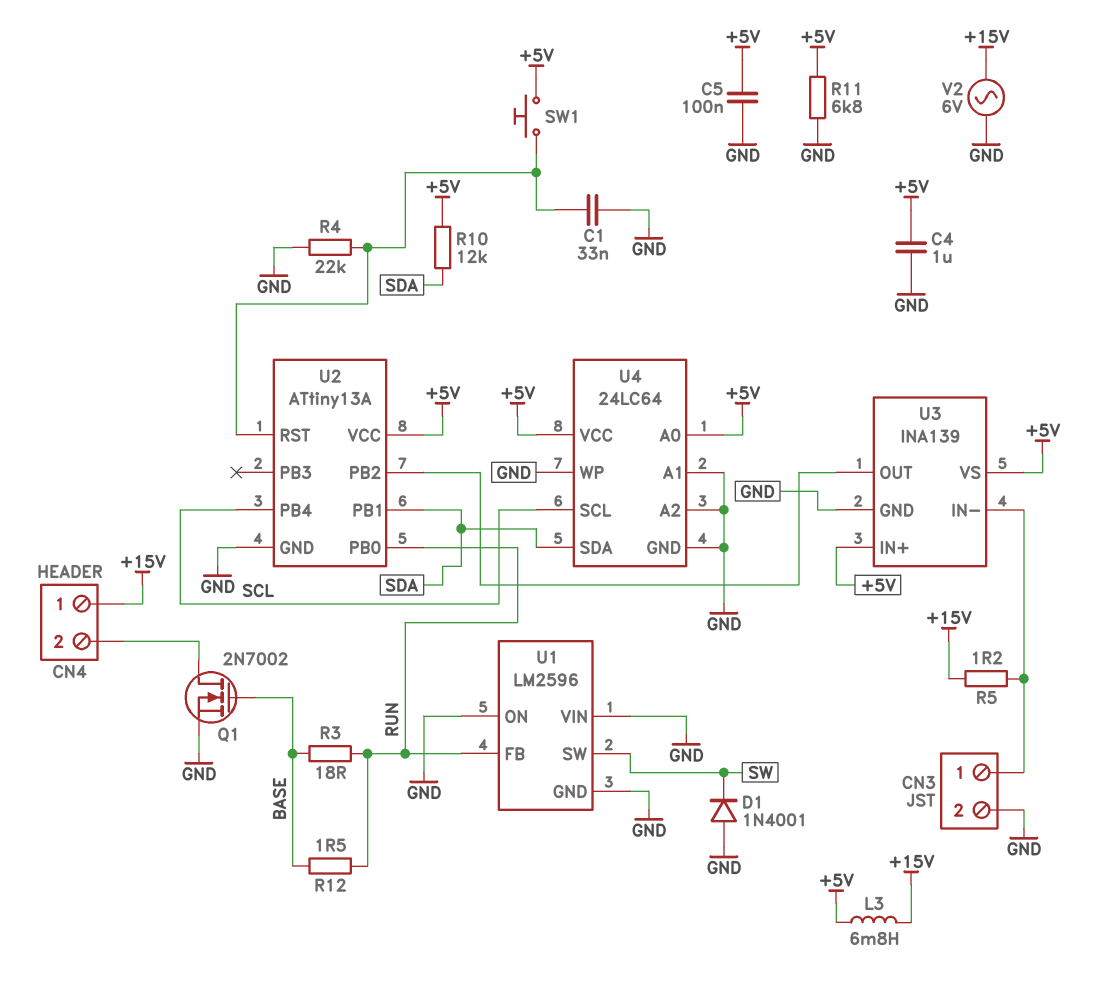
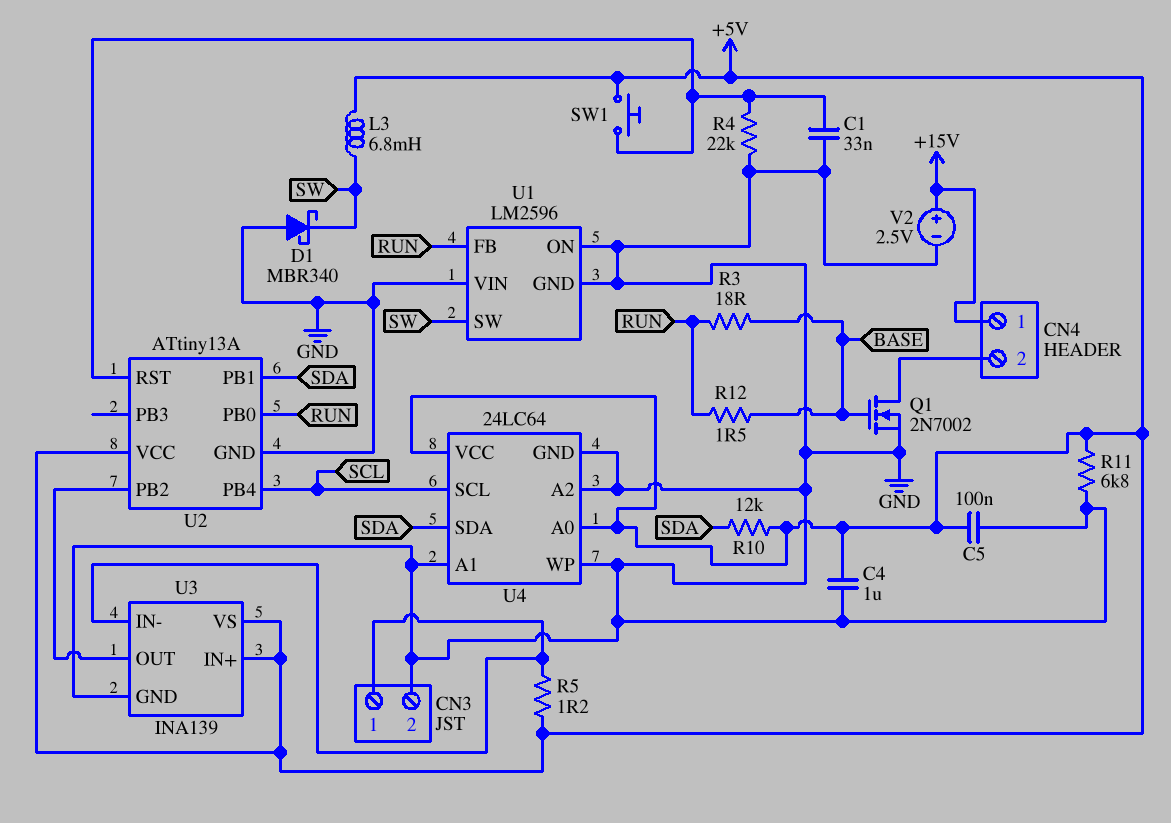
D1: diode 1N4001 (A GND, K SW) -> schottky MBR340 (A GND, K SW)
L3: 6.8mH (+5V, +15V) -> 6.8mH (+5V, SW)
R5: 1.2 (+15V, CN3/1) -> 1.2 (+5V, CN3/1)
V2: AC 6V (+15V, GND) -> 2.5V (plus +15V, minus GND)

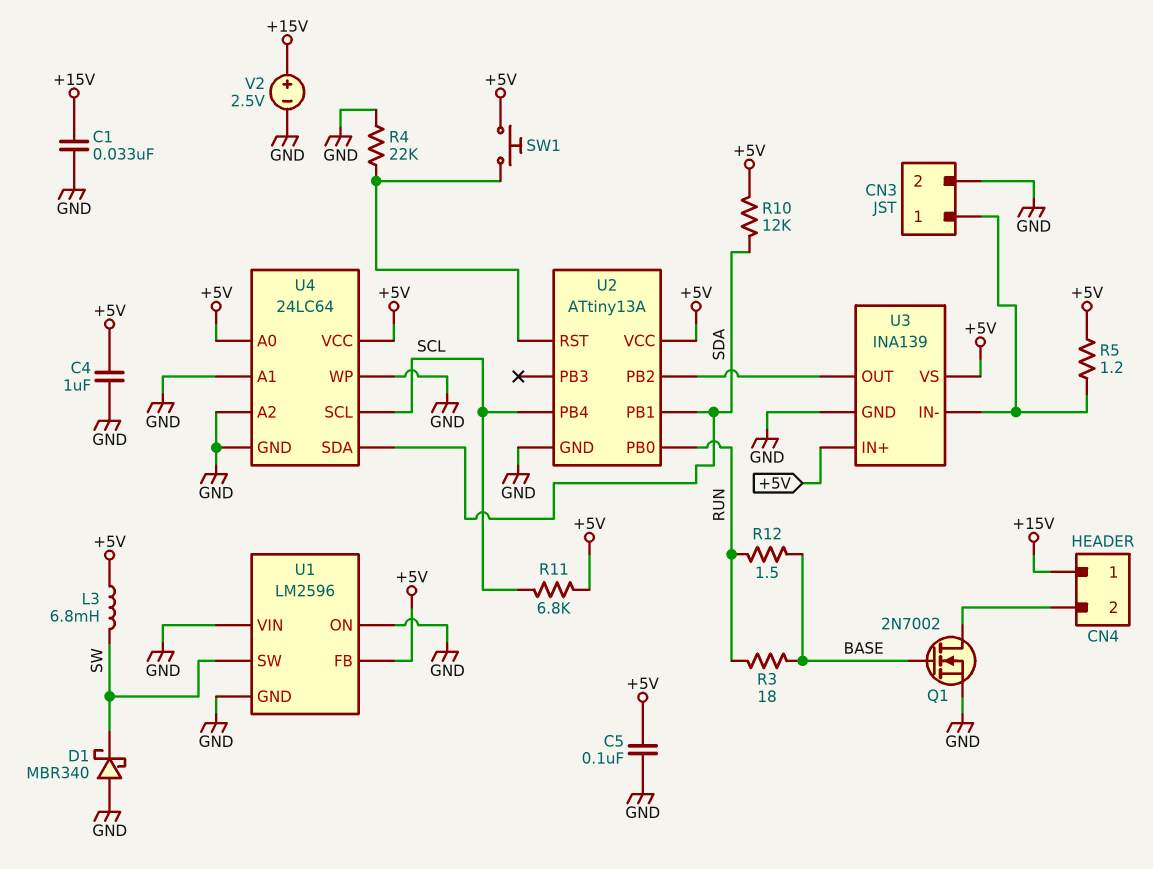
C1: 33nF (GND, U2/RST) -> 33nF (+15V, GND)
R11: 6.8k (+5V, GND) -> 6.8k (+5V, SCL)
U1 pin FB: RUN -> +5V

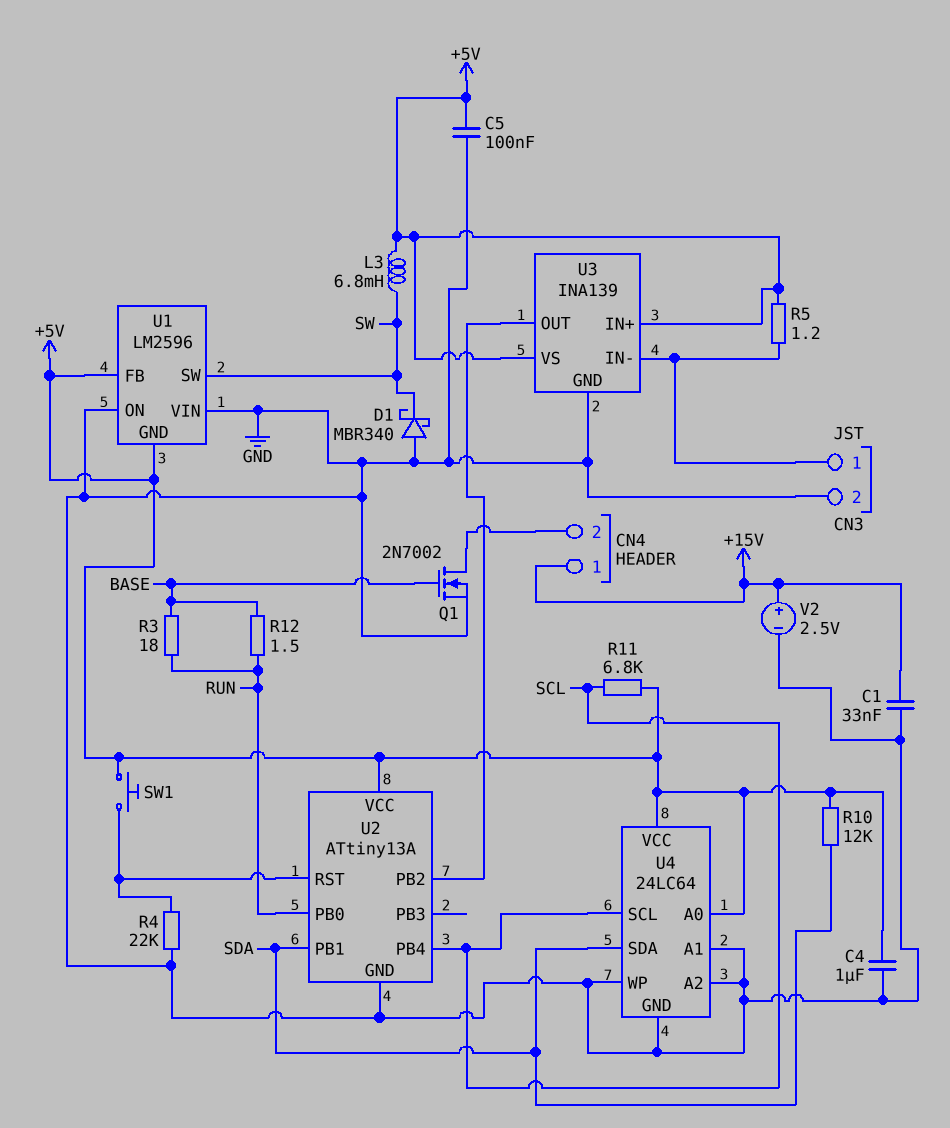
U1 pin GND: GND -> +5V

